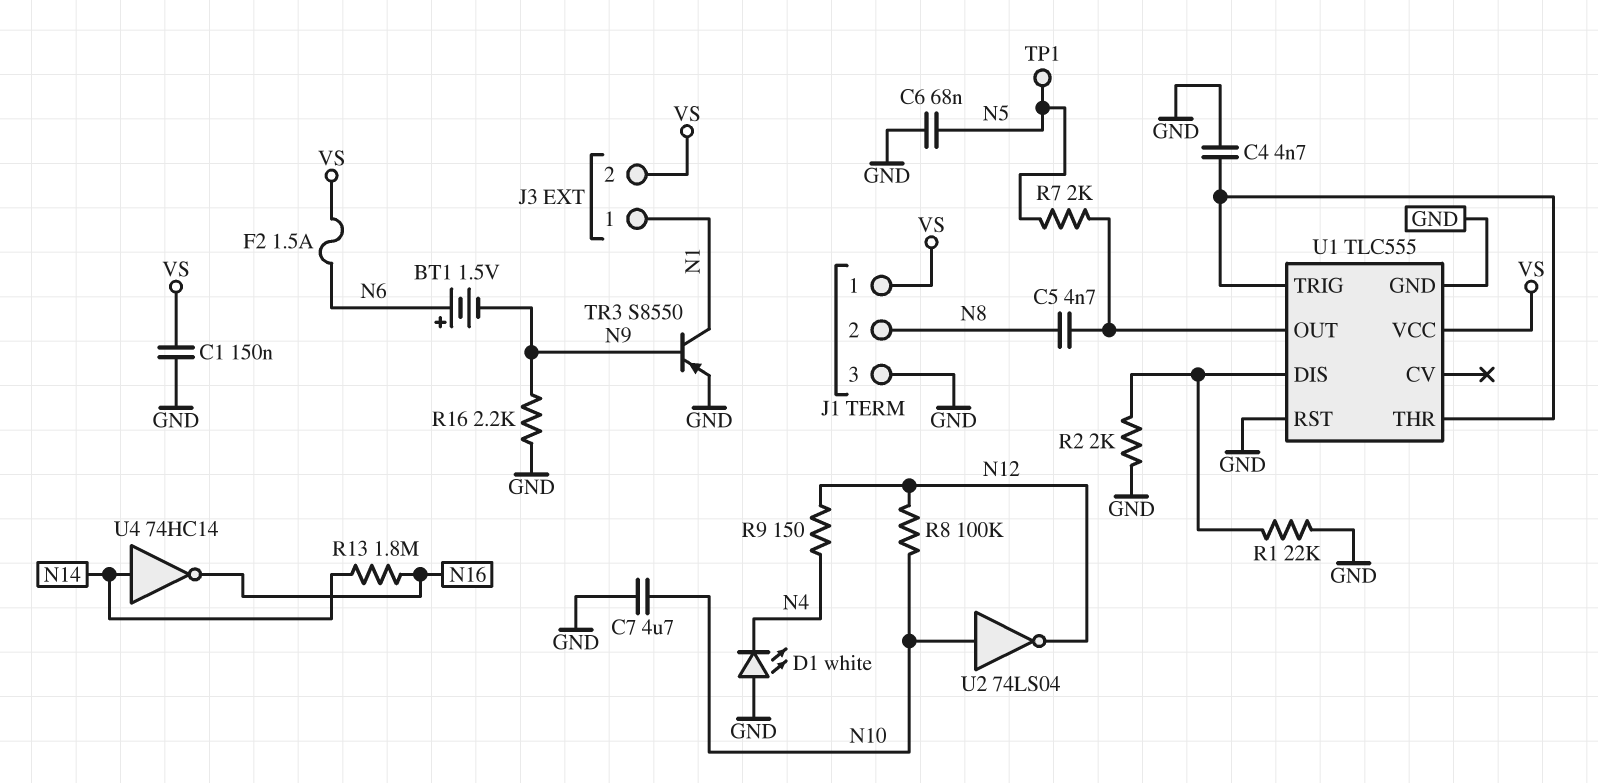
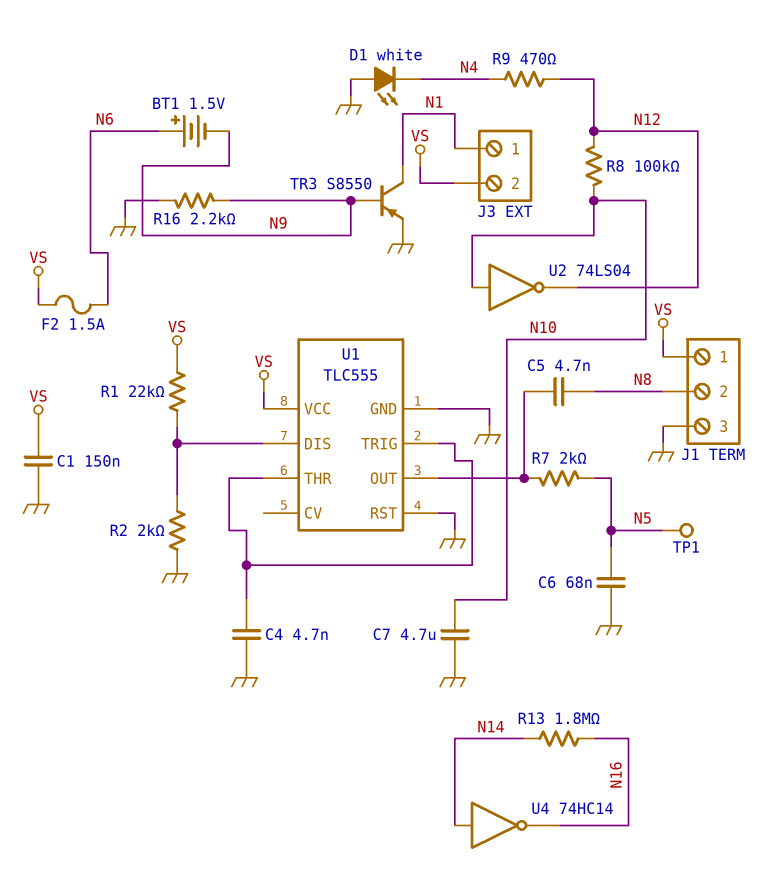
R1: 22k (GND, U1/DIS) -> 22k (U1/DIS, VS)
R9: 150 (N4, N12) -> 470 (N4, N12)

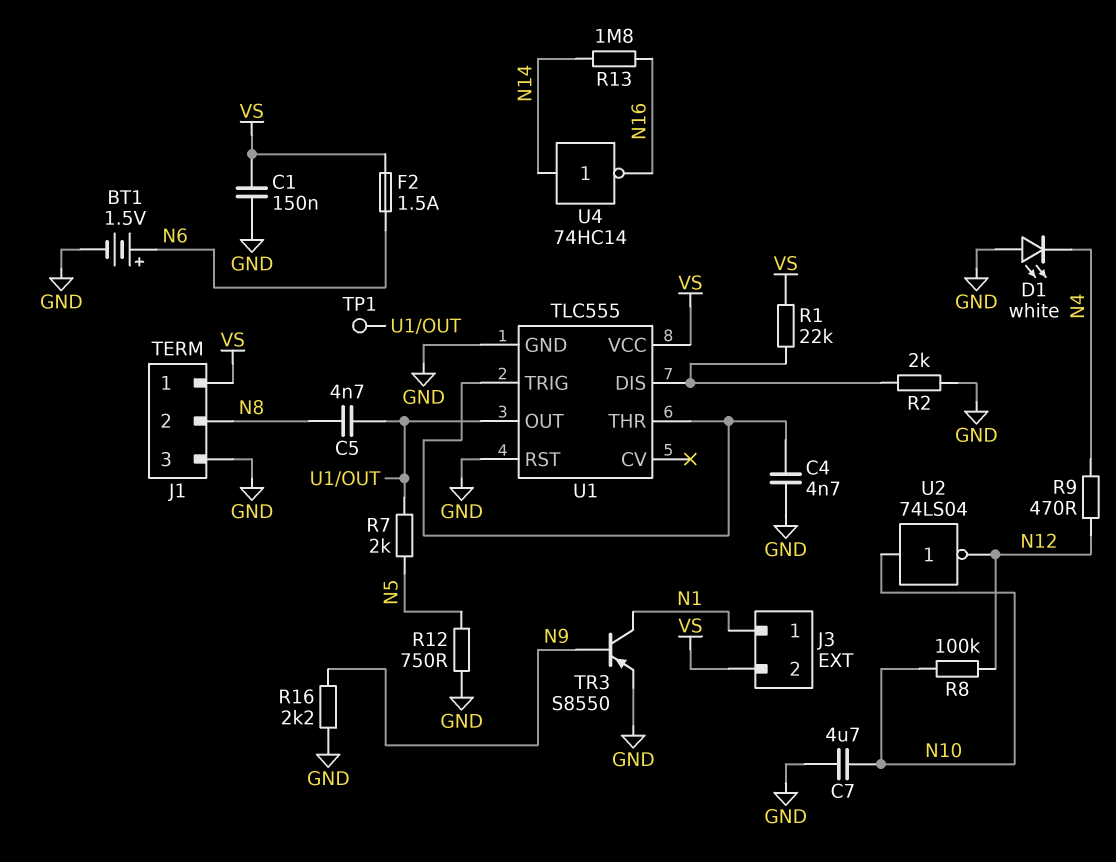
BT1: 1.5V (plus N6, minus N9) -> 1.5V (plus N6, minus GND)
C6: 68nF (GND, N5) -> none
R12: none -> 750 (GND, N5)
TP1: test point (N5) -> test point (U1/OUT)

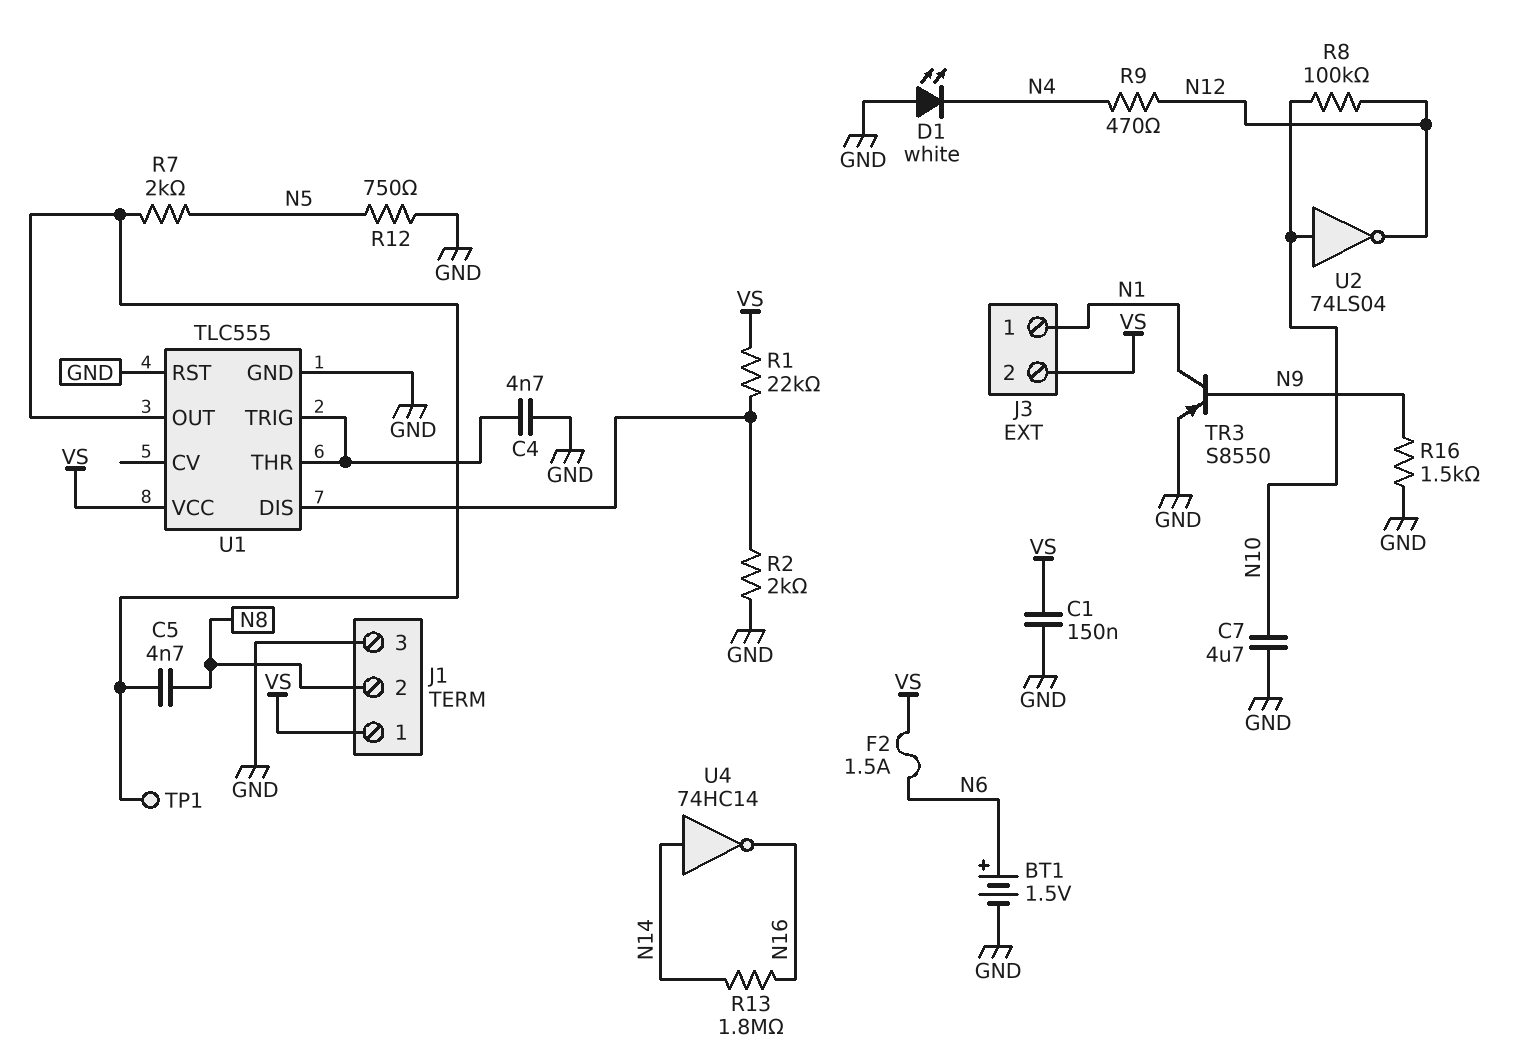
R16: 2.2k (GND, N9) -> 1.5k (GND, N9)

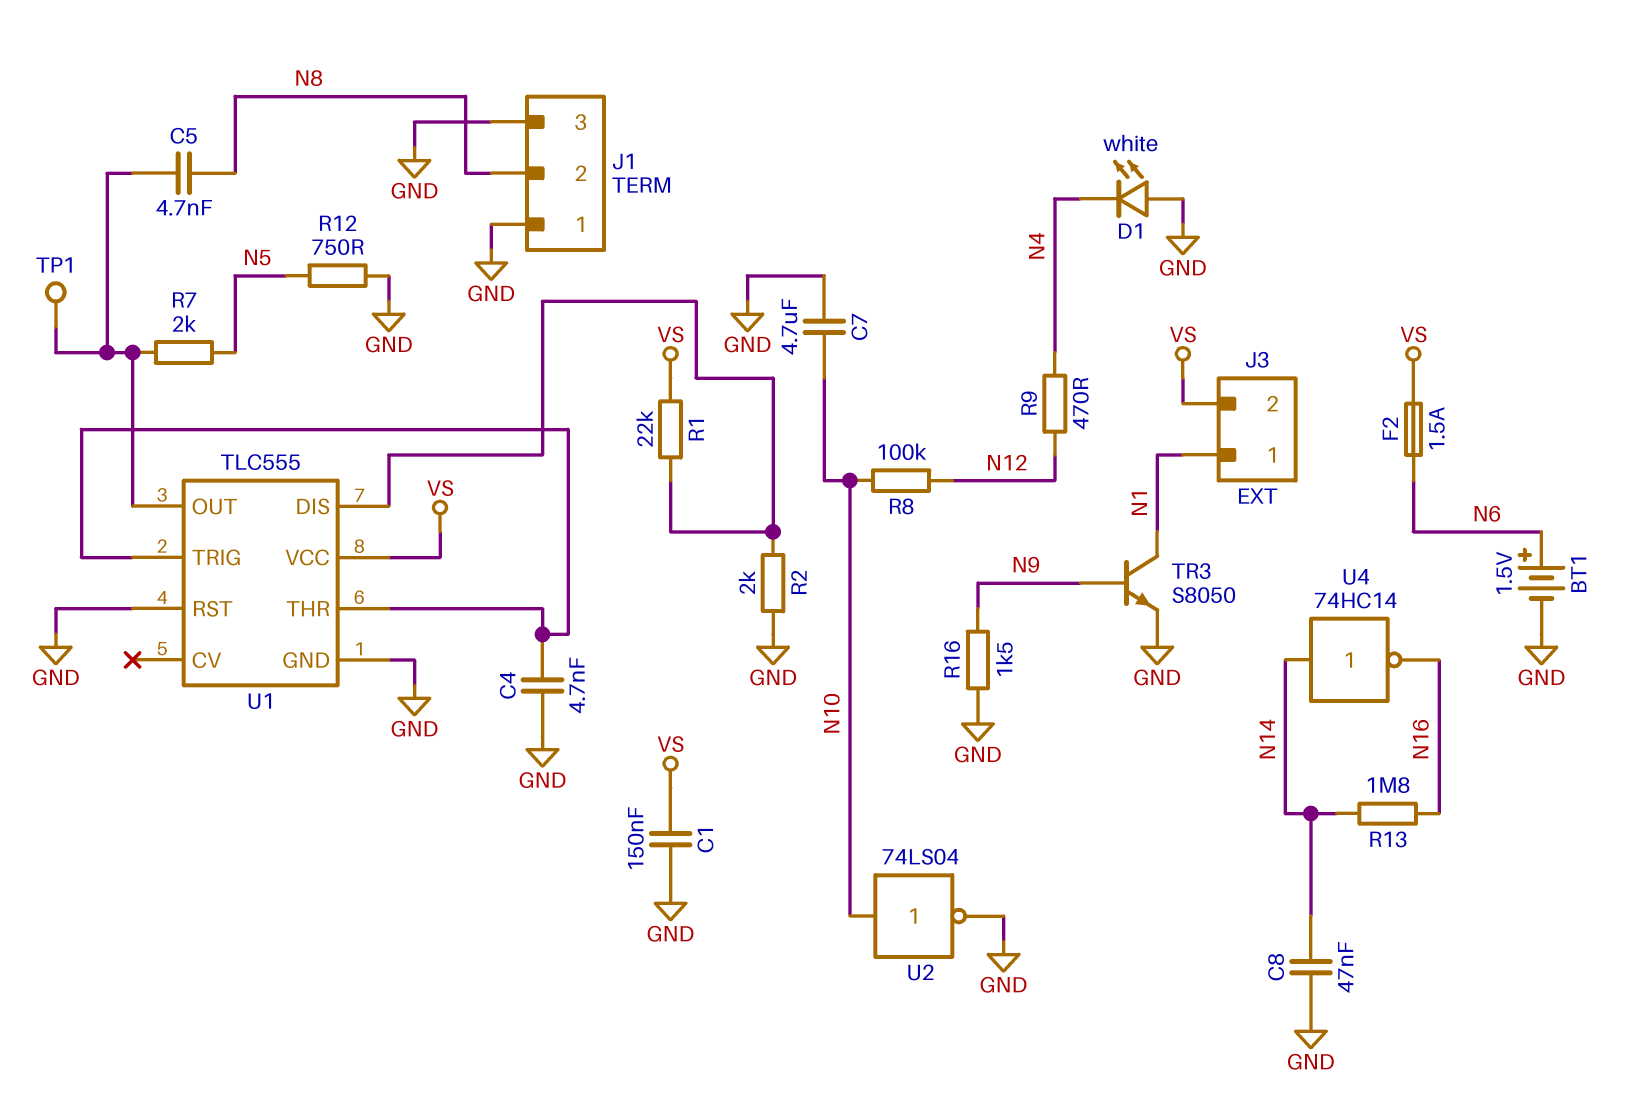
C8: none -> 47nF (GND, N14)
J1 pin 1: VS -> GND
TR3: PNP S8550 (B N9, C N1, E GND) -> NPN S8050 (B N9, C N1, E GND)
U2: NOT 74LS04 (in N10, out N12) -> NOT 74LS04 (in N10, out GND)

